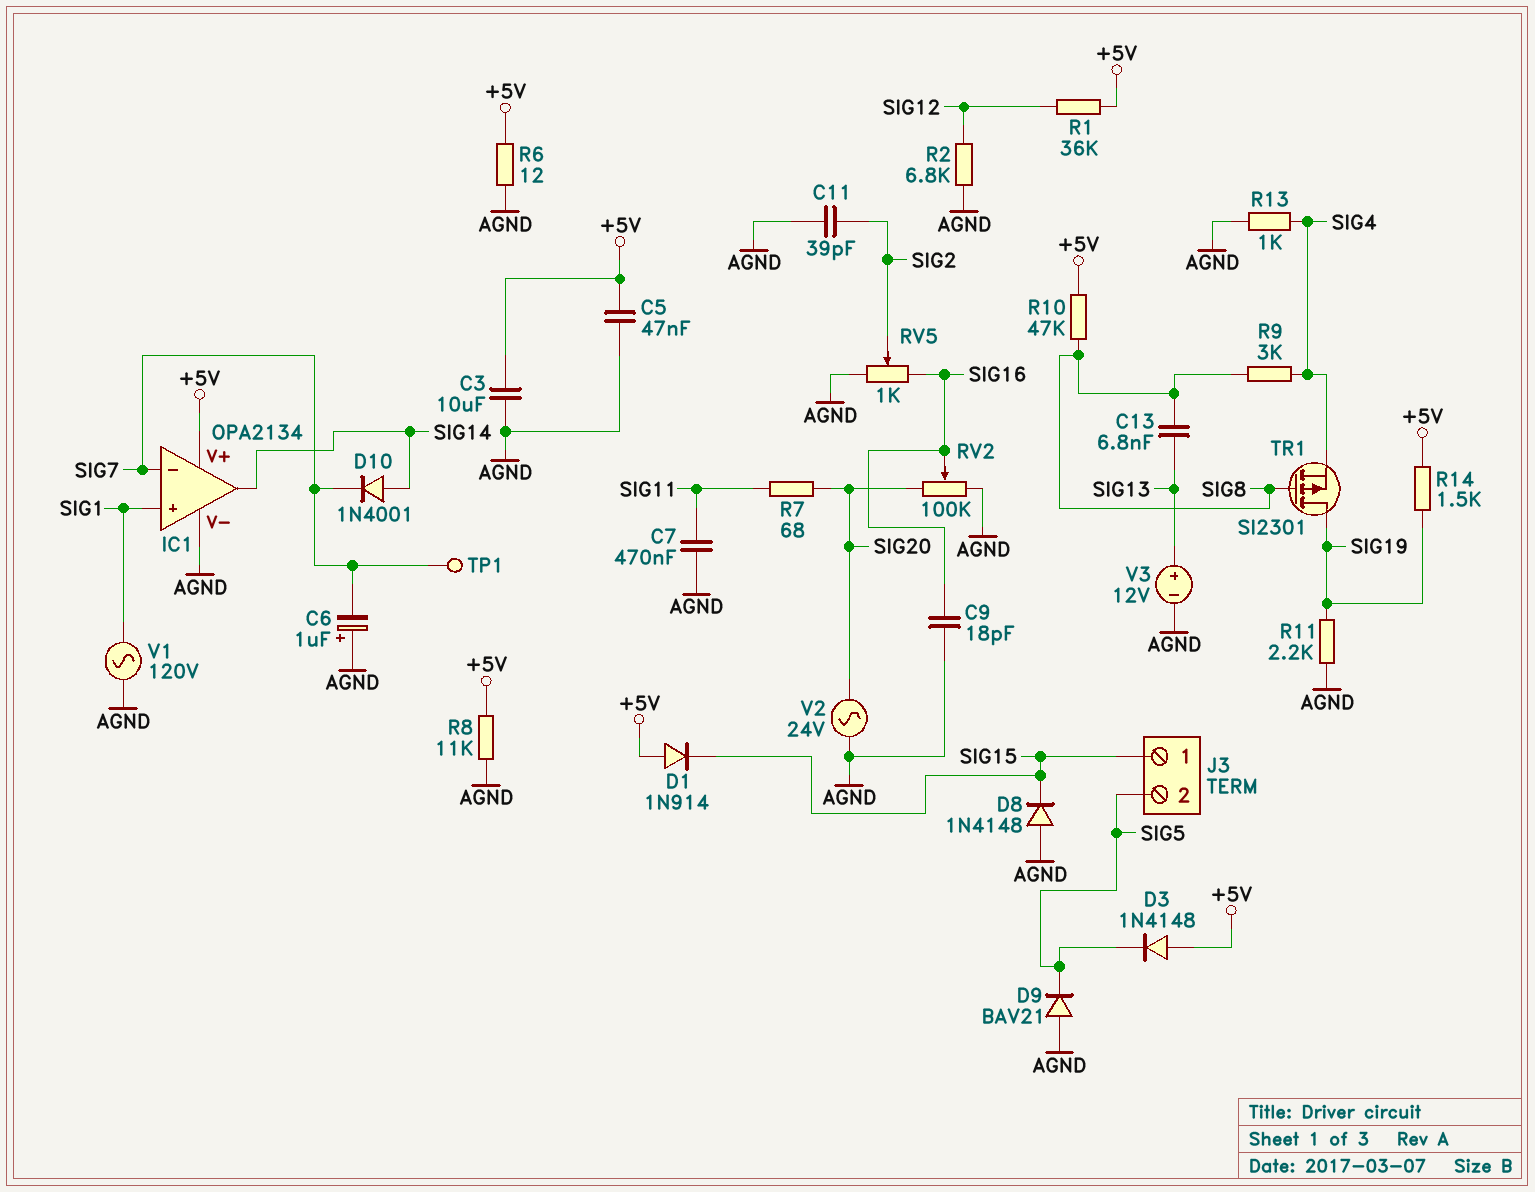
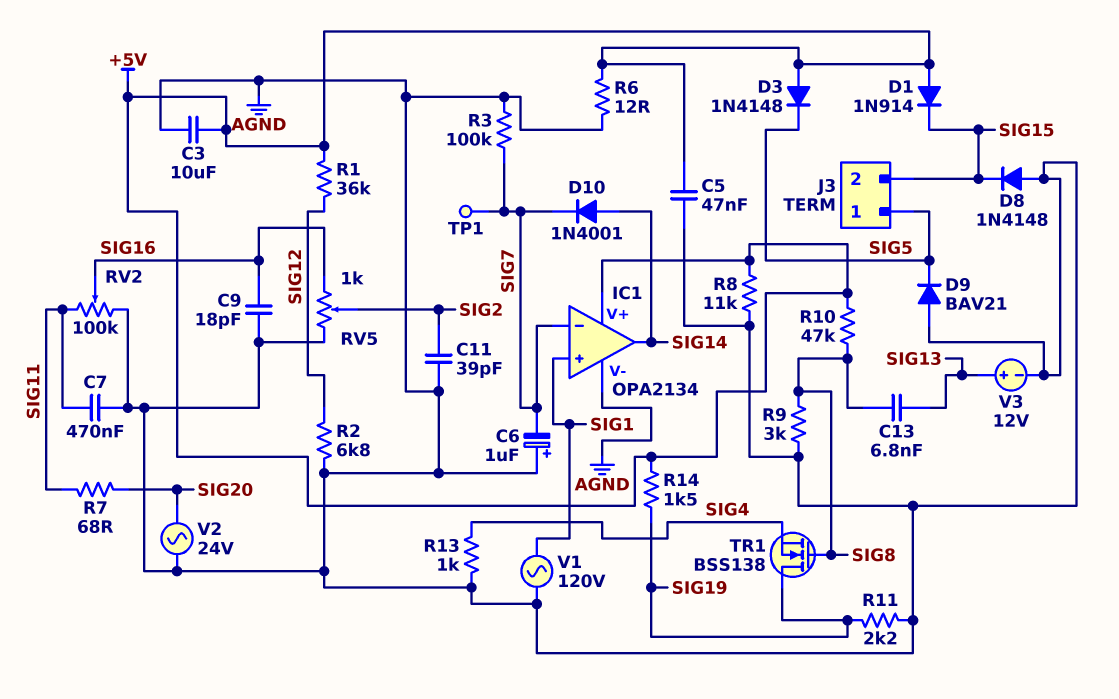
J3 pin 1: SIG15 -> SIG5
J3 pin 2: SIG5 -> SIG15
R3: none -> 100k (AGND, SIG7)
R9: 3k (SIG4, SIG8) -> 3k (AGND, SIG8)
RV2: 100k (AGND, SIG20, wiper SIG16) -> 100k (AGND, SIG11, wiper SIG16)
TR1: PMOS SI2301 (G SIG8, D SIG19, S SIG4) -> NMOS BSS138 (G SIG8, D SIG19, S SIG4)

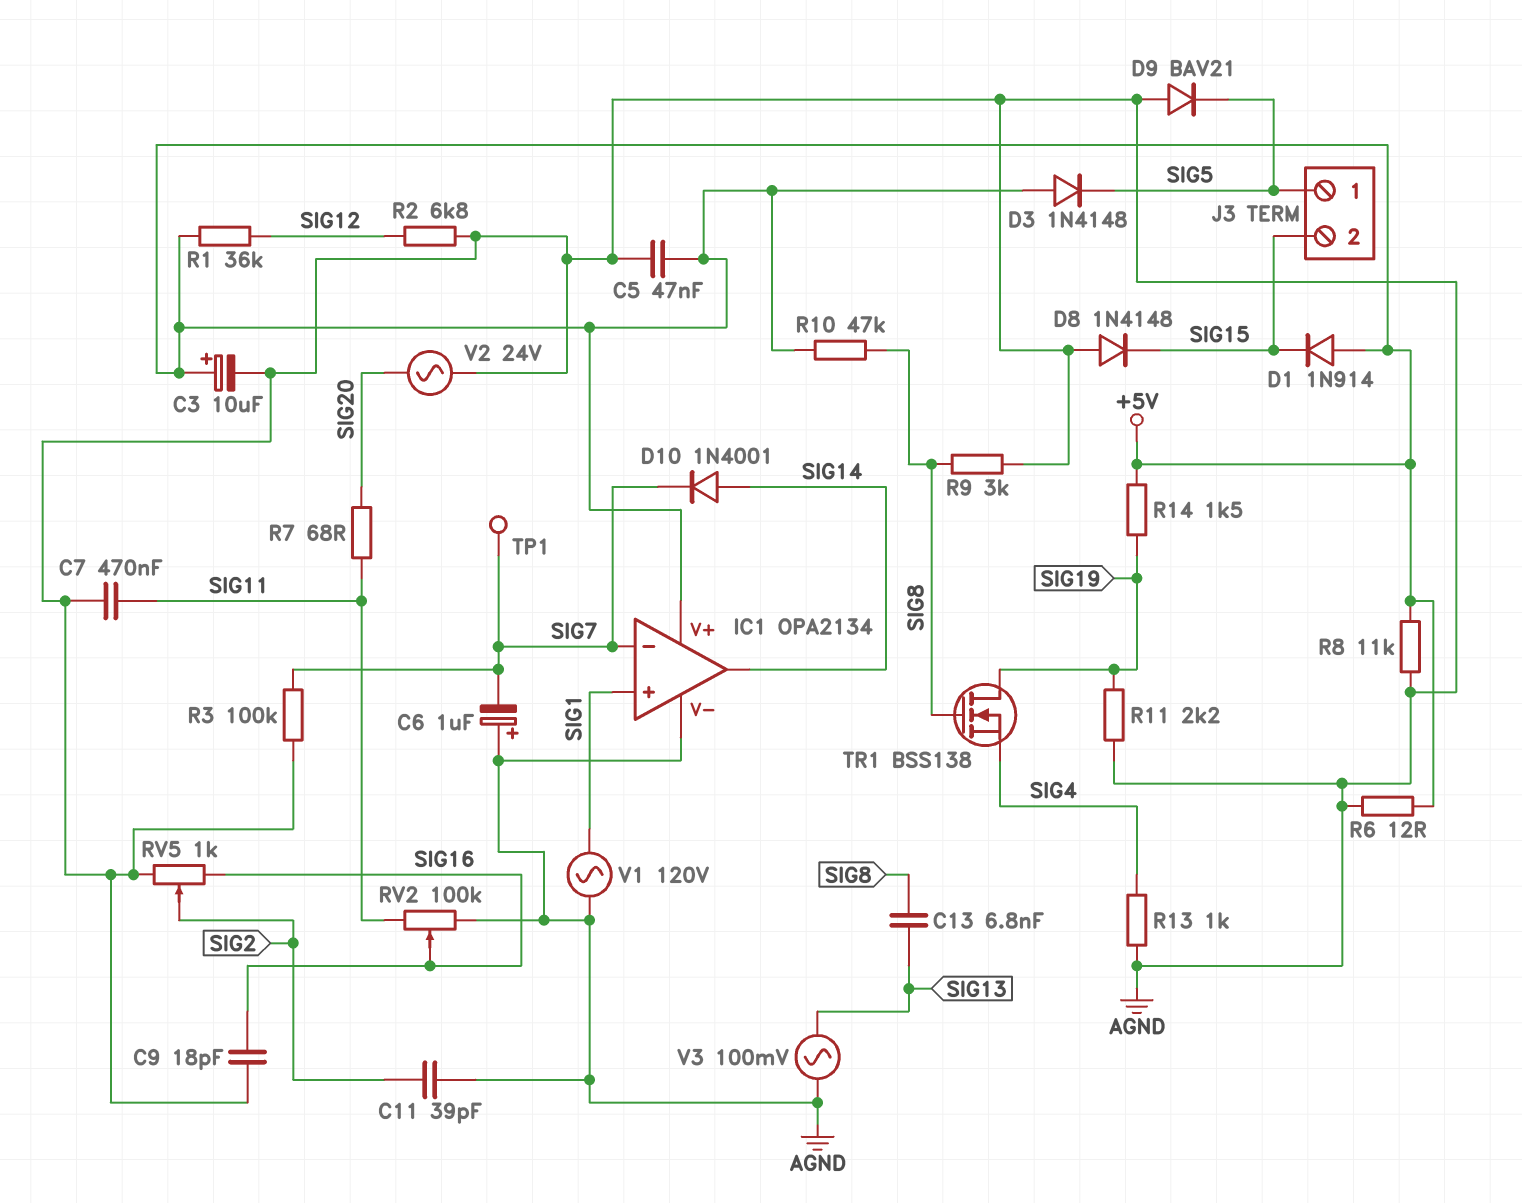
C3: 10uF (+5V, AGND) -> 10uF (plus +5V, minus AGND)
V3: 12V (plus SIG13, minus AGND) -> AC 100mV (AGND, SIG13)

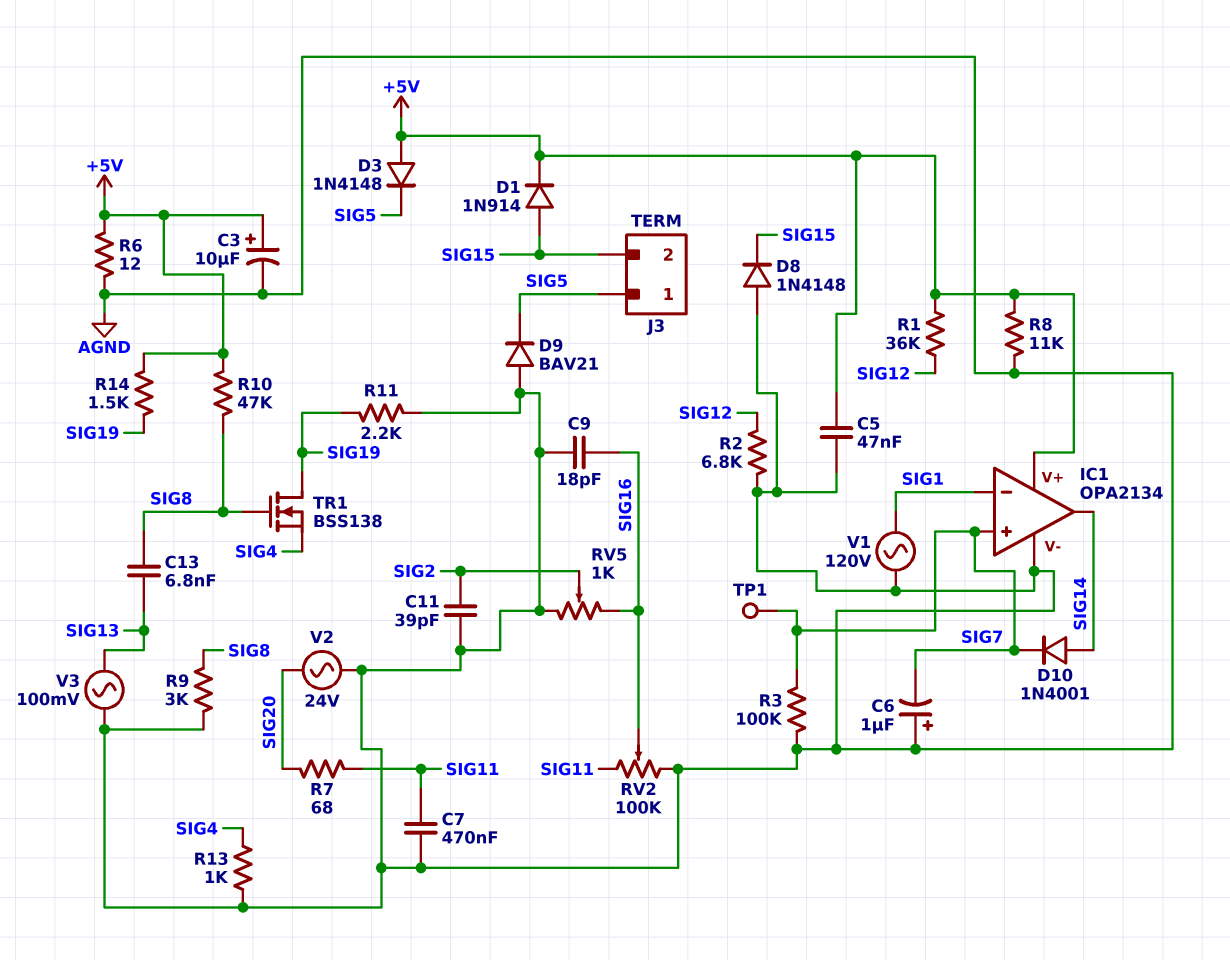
D1: diode 1N914 (A +5V, K SIG15) -> diode 1N914 (A SIG15, K +5V)
IC1 pin in+: SIG1 -> SIG7
IC1 pin in-: SIG7 -> SIG1

